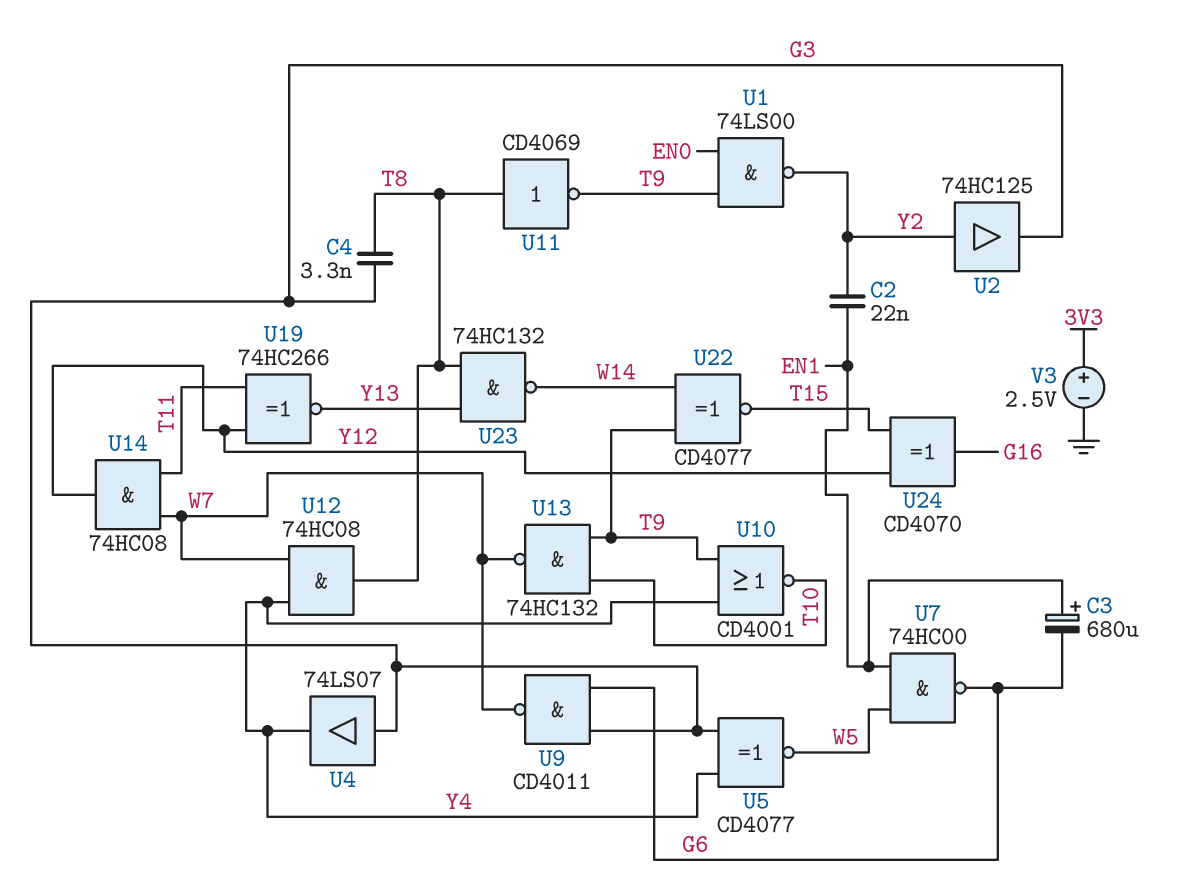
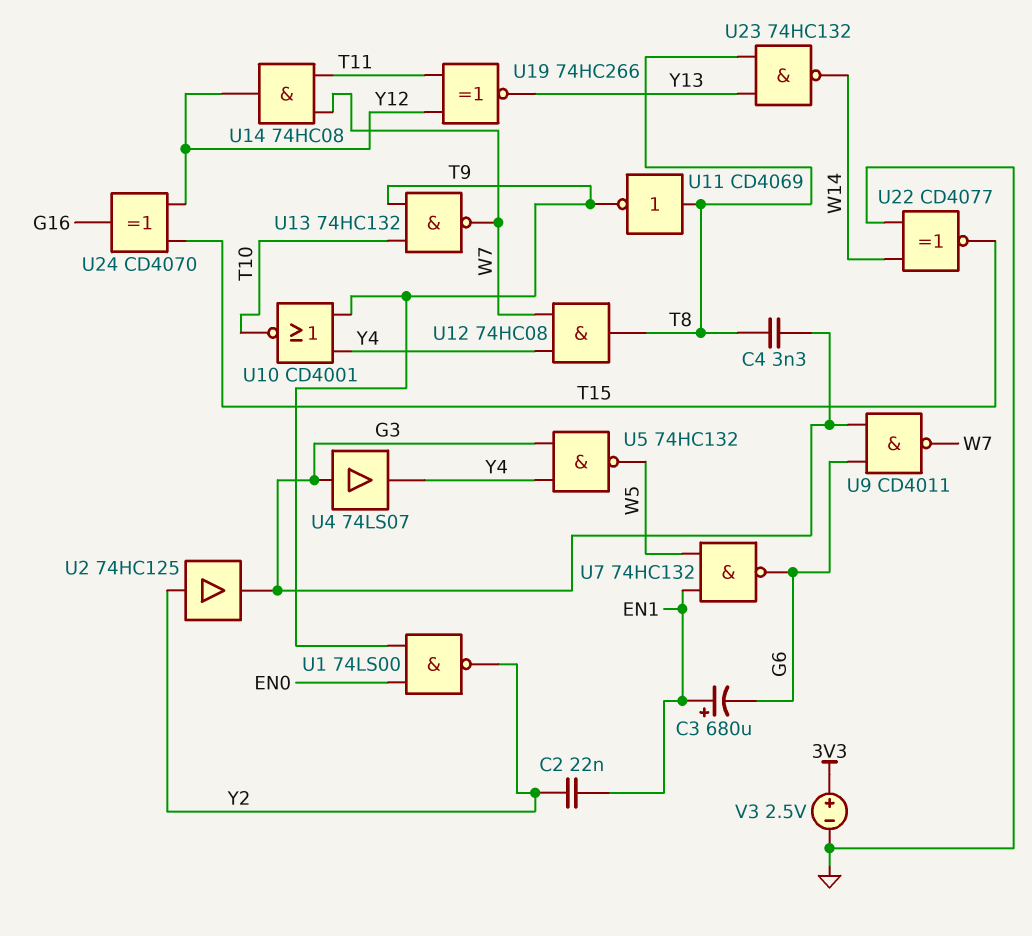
U5: XNOR CD4077 (in G3, in Y4, out W5) -> NAND 74HC132 (in G3, in Y4, out W5)
U7: NAND 74HC00 (in EN1, in W5, out G6) -> NAND 74HC132 (in EN1, in W5, out G6)
U22: XNOR CD4077 (in T9, in W14, out T15) -> XNOR CD4077 (in GND, in W14, out T15)

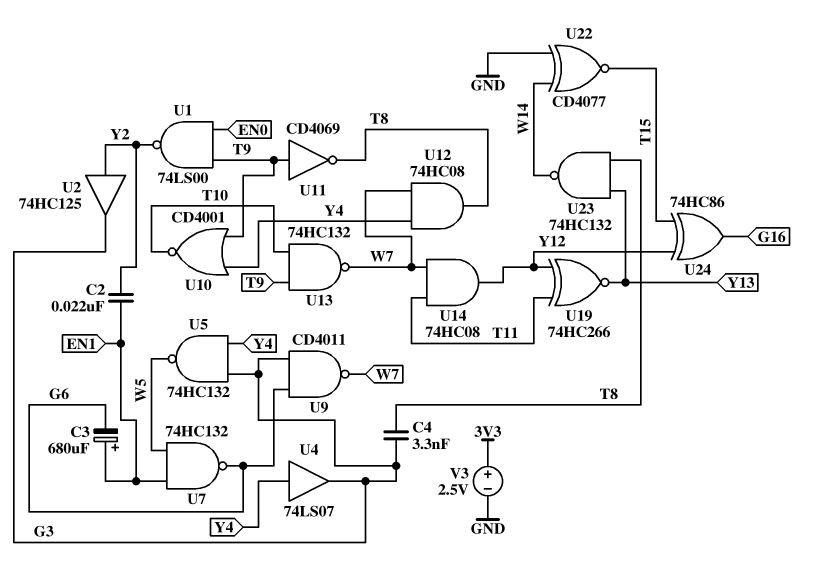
U4: buffer 74LS07 (in G3, out Y4) -> buffer 74LS07 (in Y4, out G3)
U11: NOT CD4069 (in T8, out T9) -> NOT CD4069 (in T9, out T8)
U24: XOR CD4070 (in T15, in Y12, out G16) -> XOR 74HC86 (in T15, in Y12, out G16)

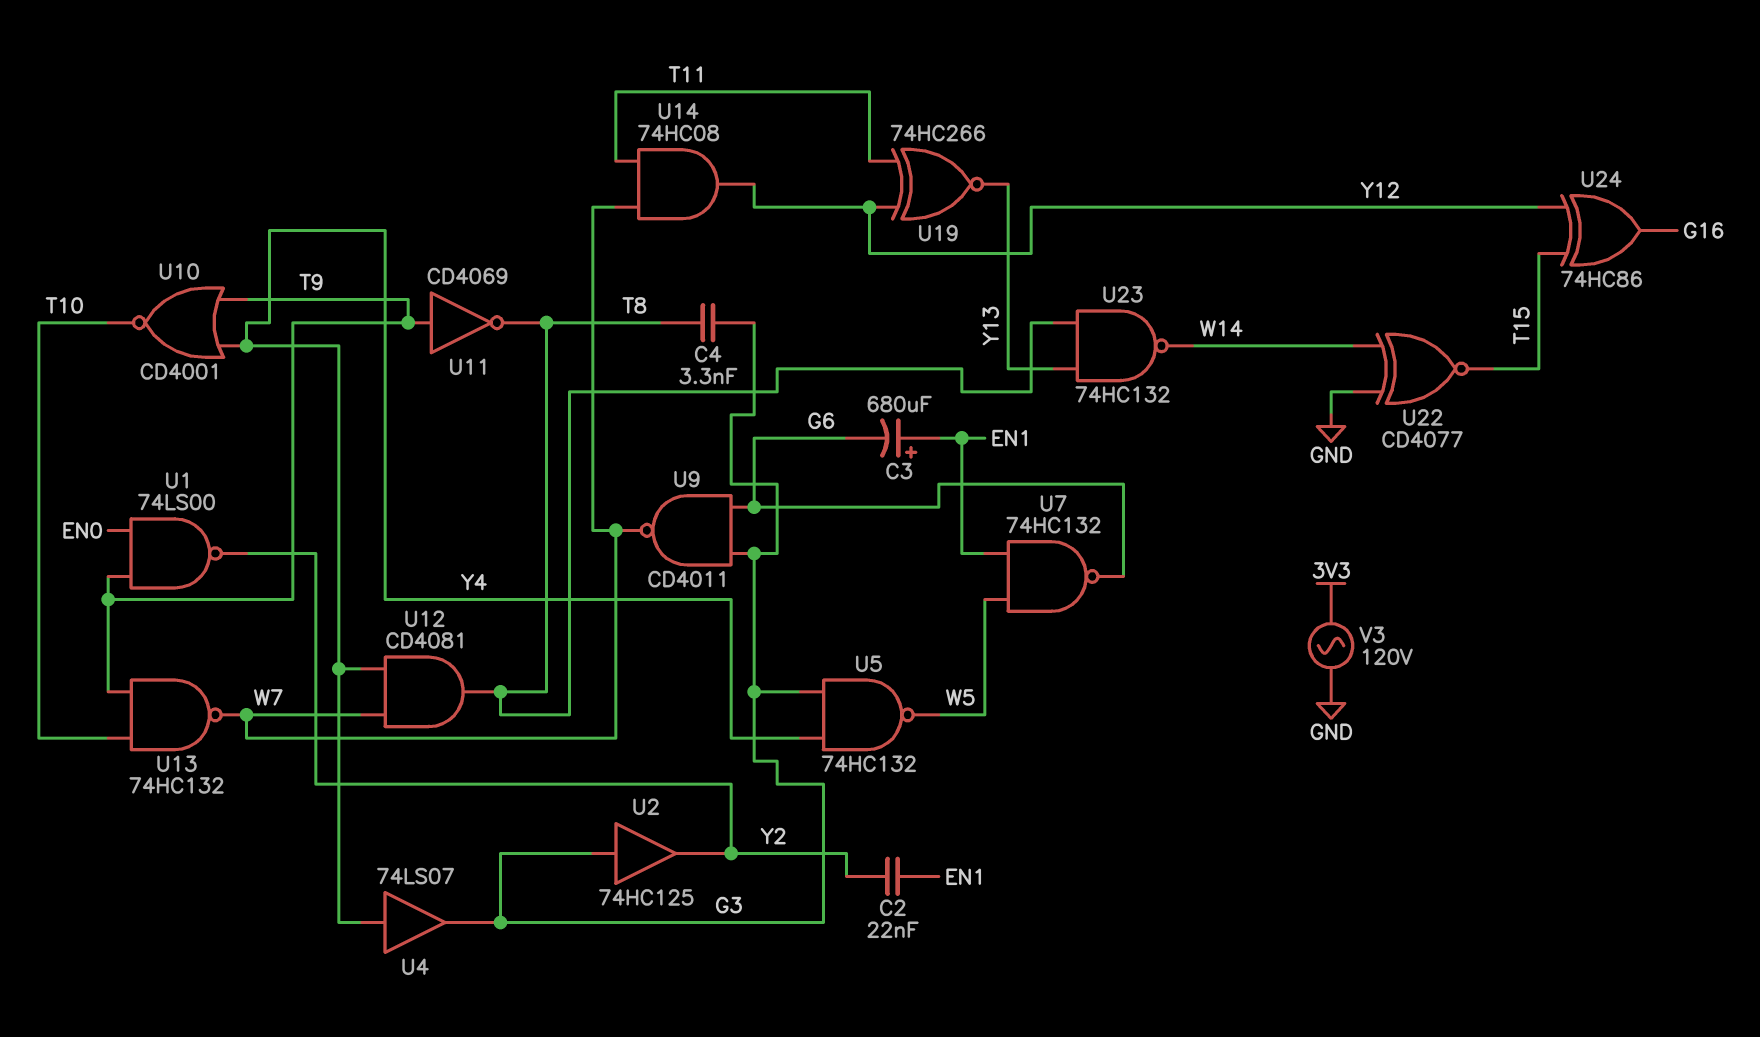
U2: buffer 74HC125 (in Y2, out G3) -> buffer 74HC125 (in G3, out Y2)
U12: AND 74HC08 (in W7, in Y4, out T8) -> AND CD4081 (in W7, in Y4, out T8)
V3: 2.5V (plus 3V3, minus GND) -> AC 120V (3V3, GND)

